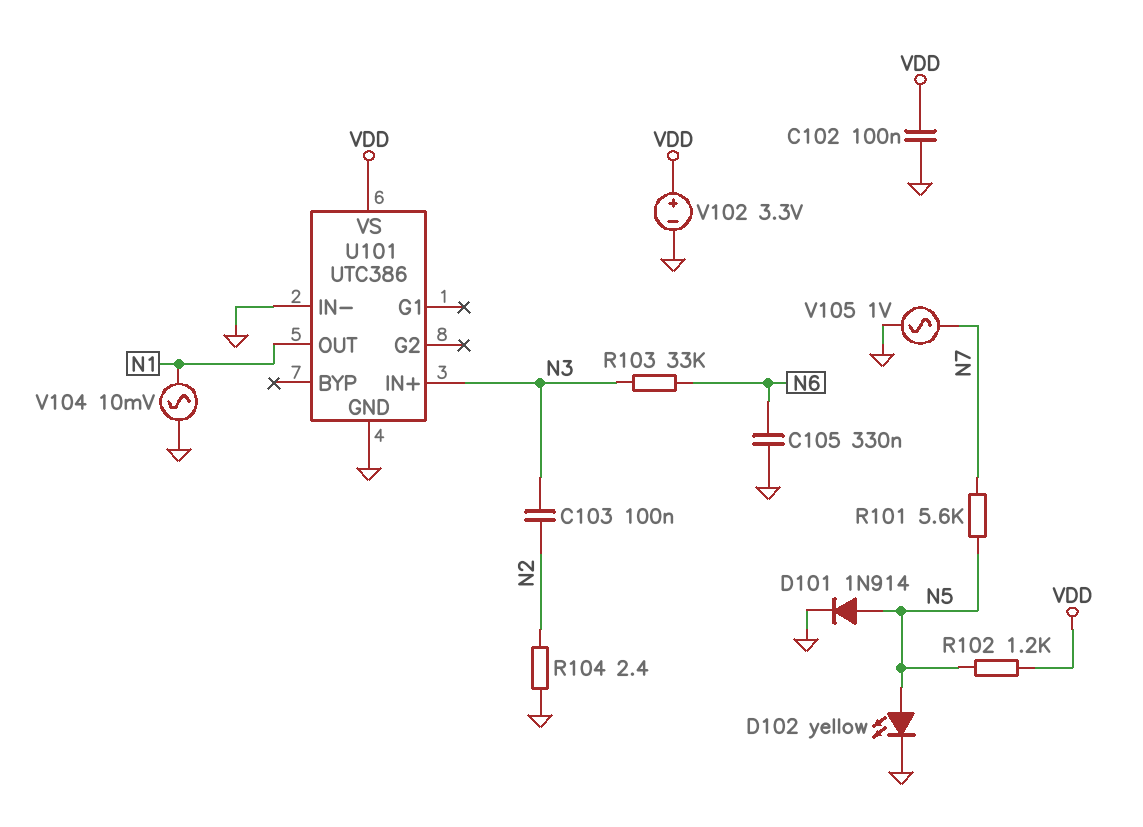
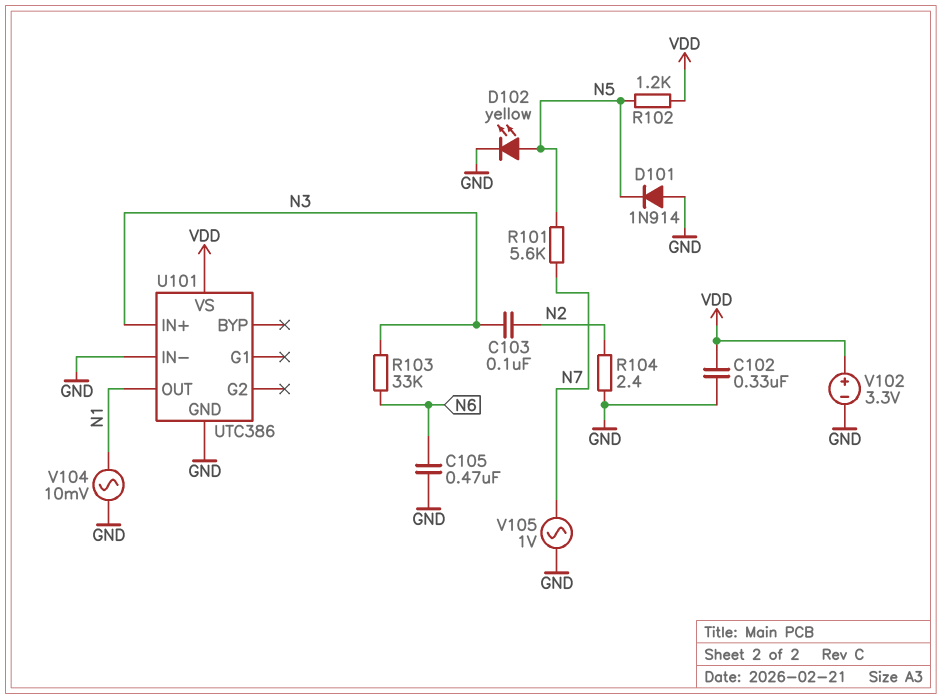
C102: 100nF (GND, VDD) -> 330nF (GND, VDD)
C105: 330nF (GND, N6) -> 470nF (GND, N6)
D101: diode 1N914 (A N5, K GND) -> diode 1N914 (A GND, K N5)

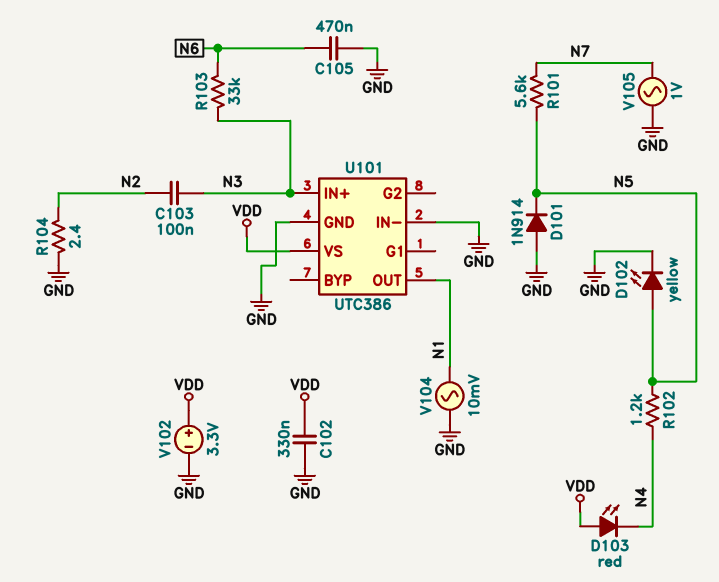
D103: none -> LED red (A VDD, K N4)
R102: 1.2k (N5, VDD) -> 1.2k (N4, N5)

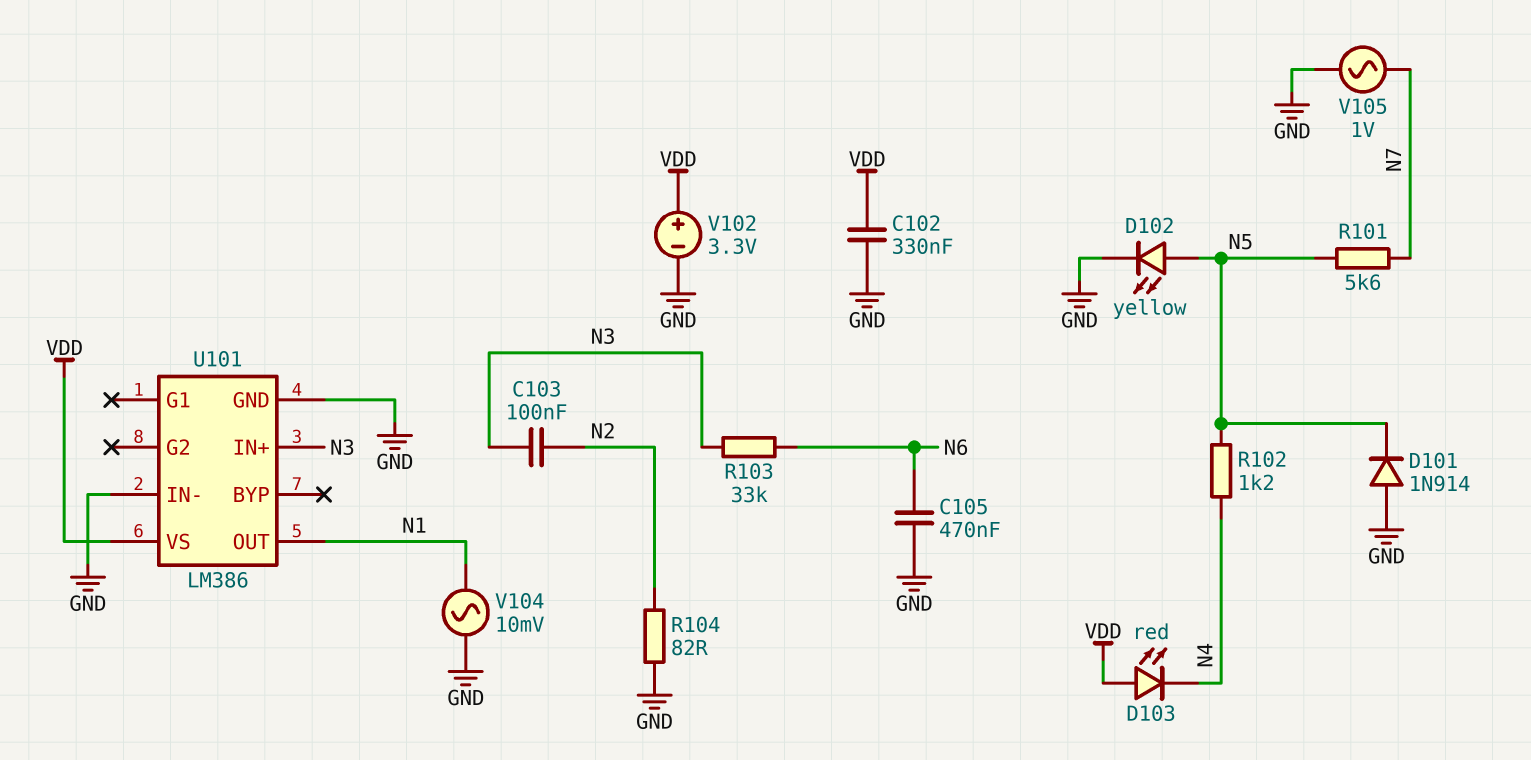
R104: 2.4 (GND, N2) -> 82 (GND, N2)
U101: UTC386 -> LM386

